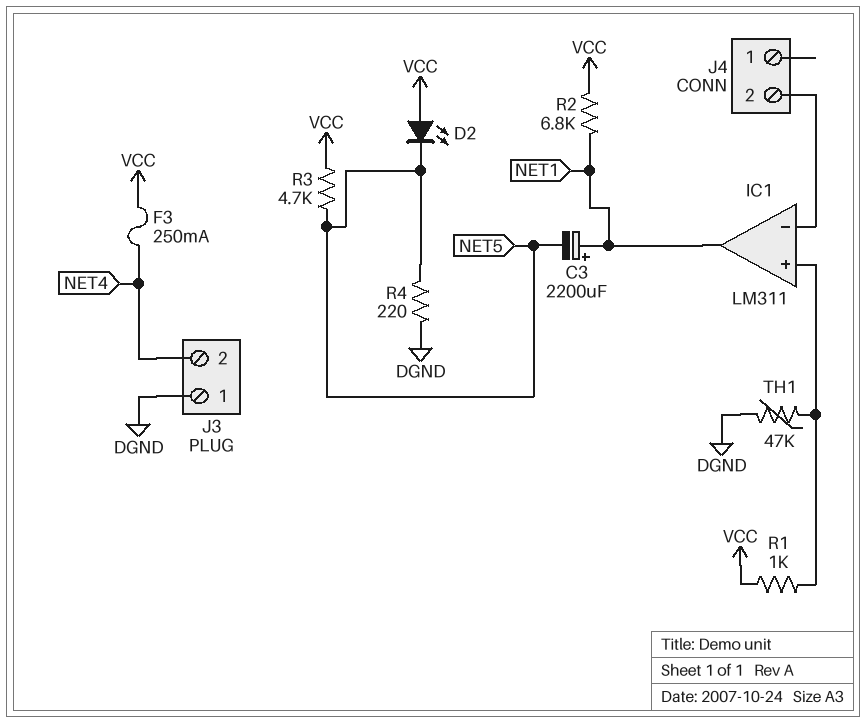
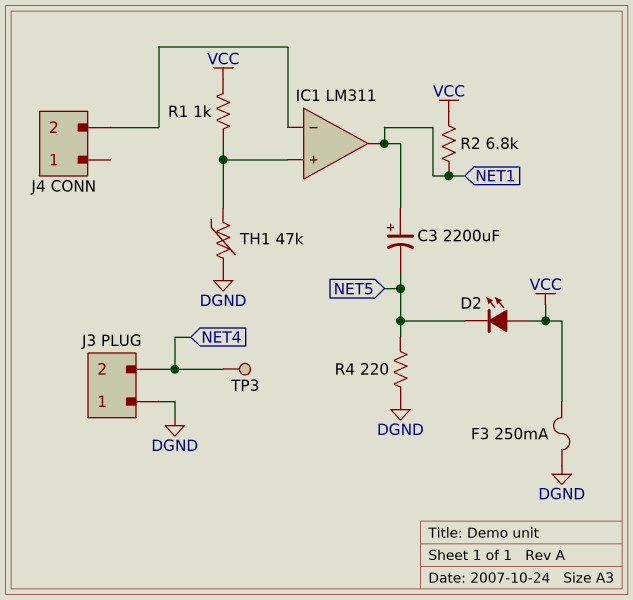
F3: 250mA (NET4, VCC) -> 250mA (DGND, VCC)
R3: 4.7k (NET5, VCC) -> none
TP3: none -> test point (NET4)

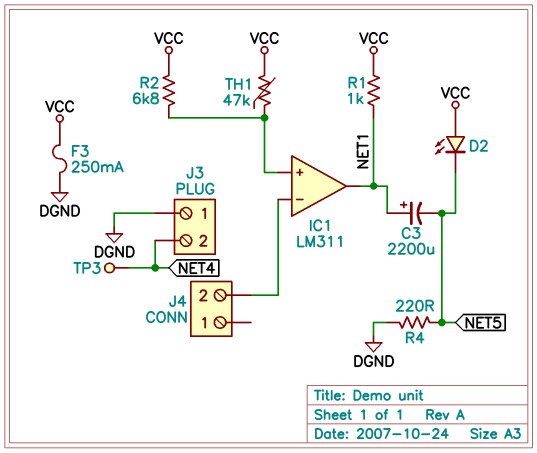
R1: 1k (IC1/in+, VCC) -> 1k (NET1, VCC)
R2: 6.8k (NET1, VCC) -> 6.8k (IC1/in+, VCC)
TH1: 47k (DGND, IC1/in+) -> 47k (IC1/in+, VCC)

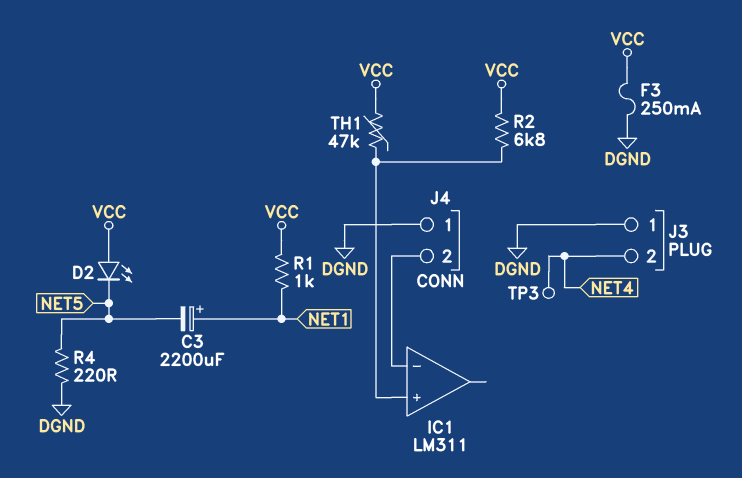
IC1 pin out: NET1 -> none
J4 pin 1: none -> DGND

